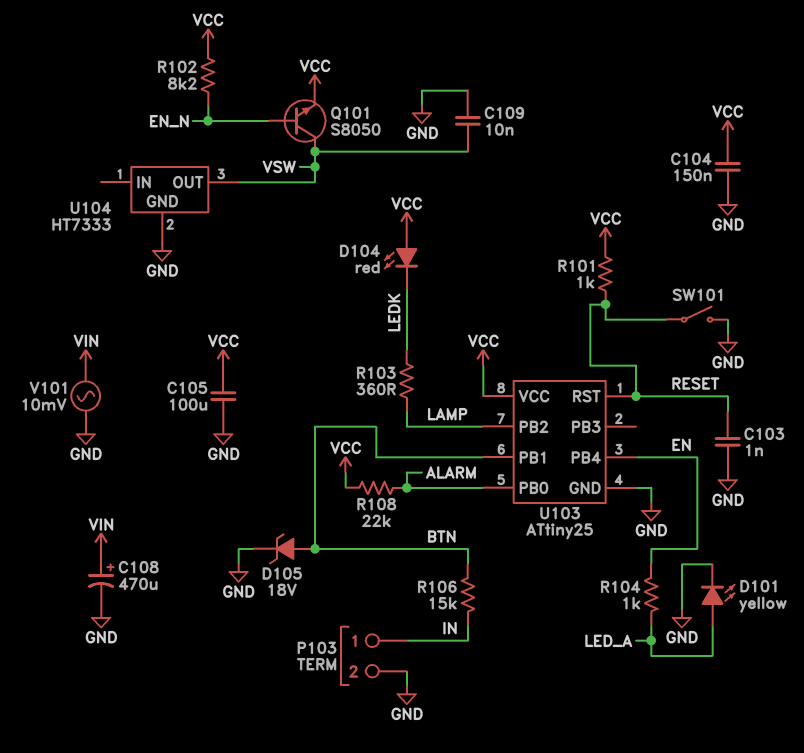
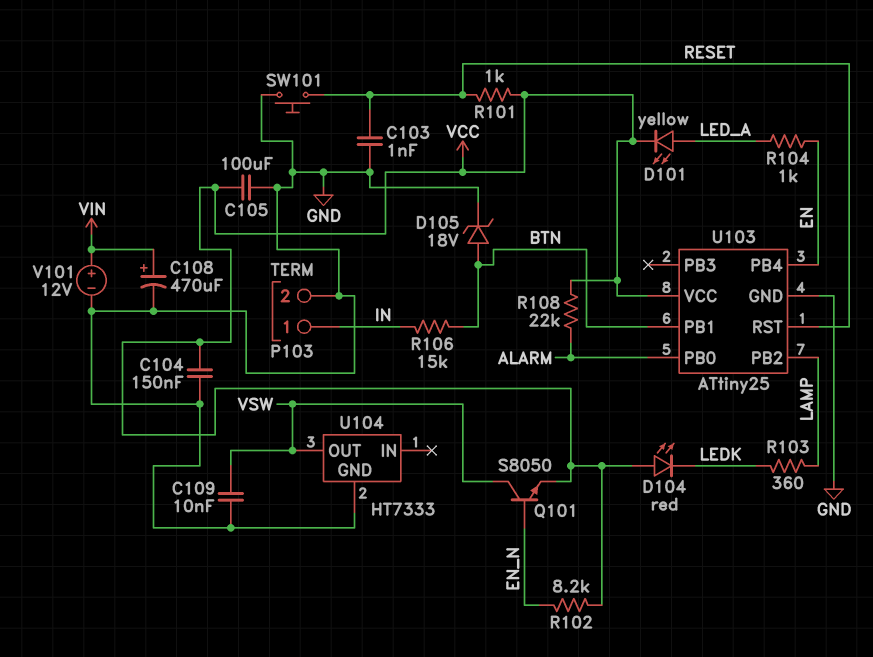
D101: LED yellow (A LED_A, K GND) -> LED yellow (A LED_A, K VCC)
SW101: switch (GND, RESET) -> button (GND, RESET)
V101: AC 10mV (GND, VIN) -> 12V (plus VIN, minus GND)

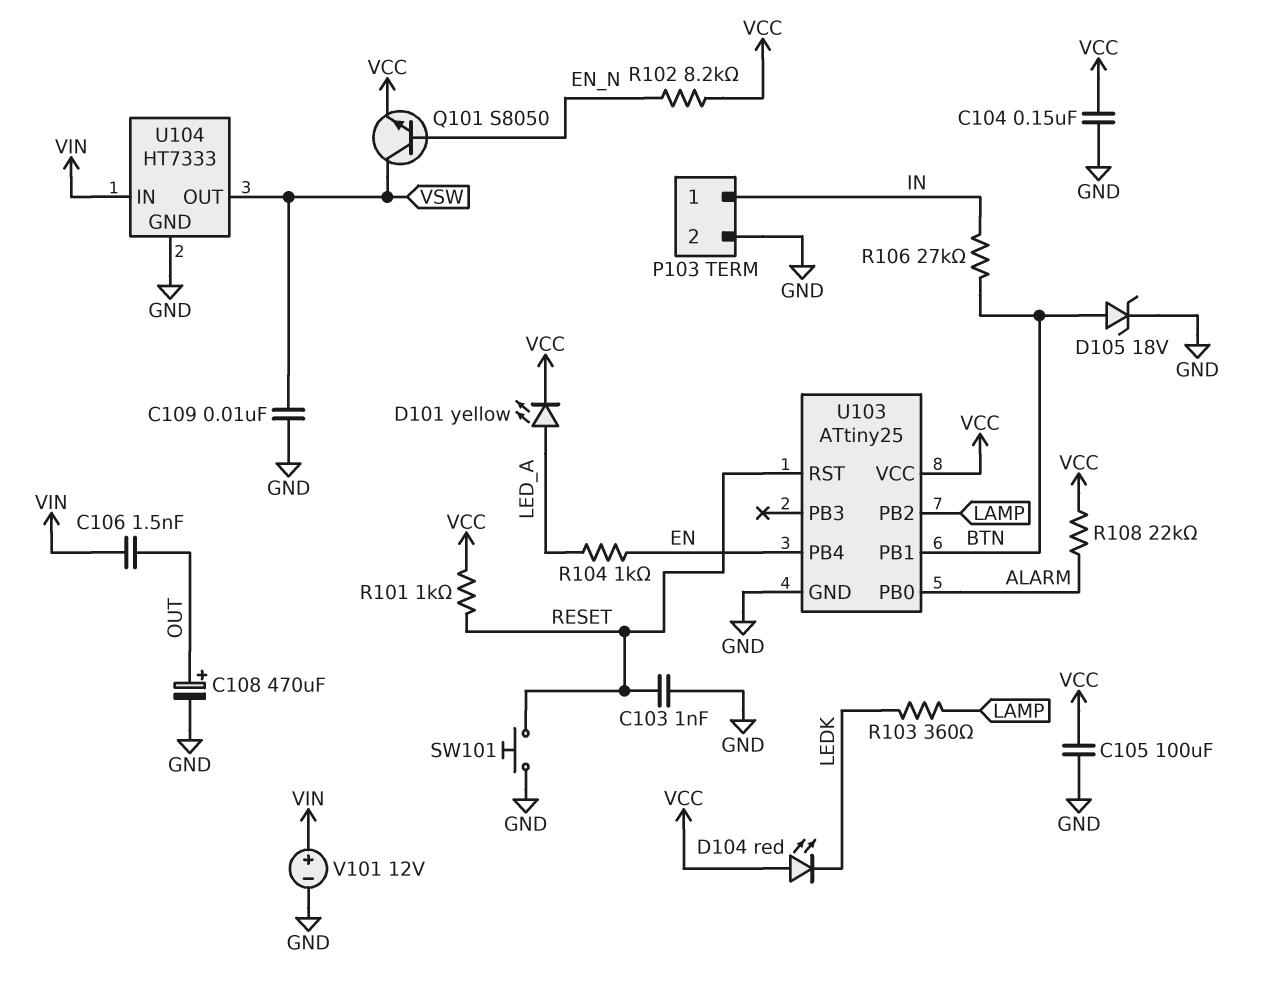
C106: none -> 1.5nF (OUT, VIN)
C108: 470uF (plus VIN, minus GND) -> 470uF (plus OUT, minus GND)
R106: 15k (BTN, IN) -> 27k (BTN, IN)
U104 pin IN: none -> VIN

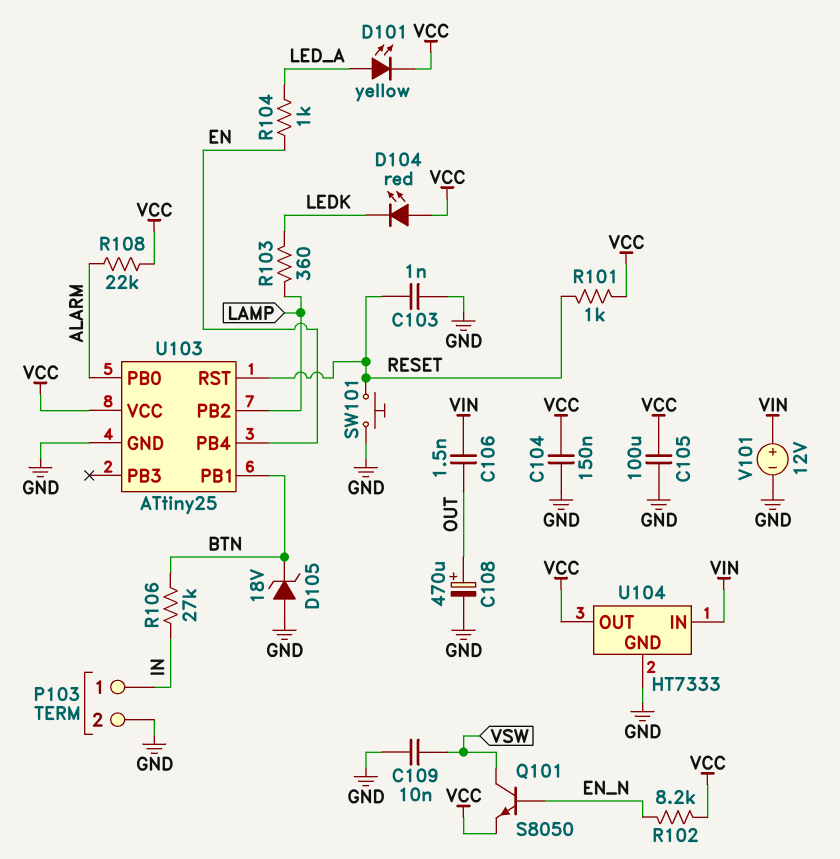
D105: zener 18V (A BTN, K GND) -> zener 18V (A GND, K BTN)
U104 pin OUT: VSW -> VCC

